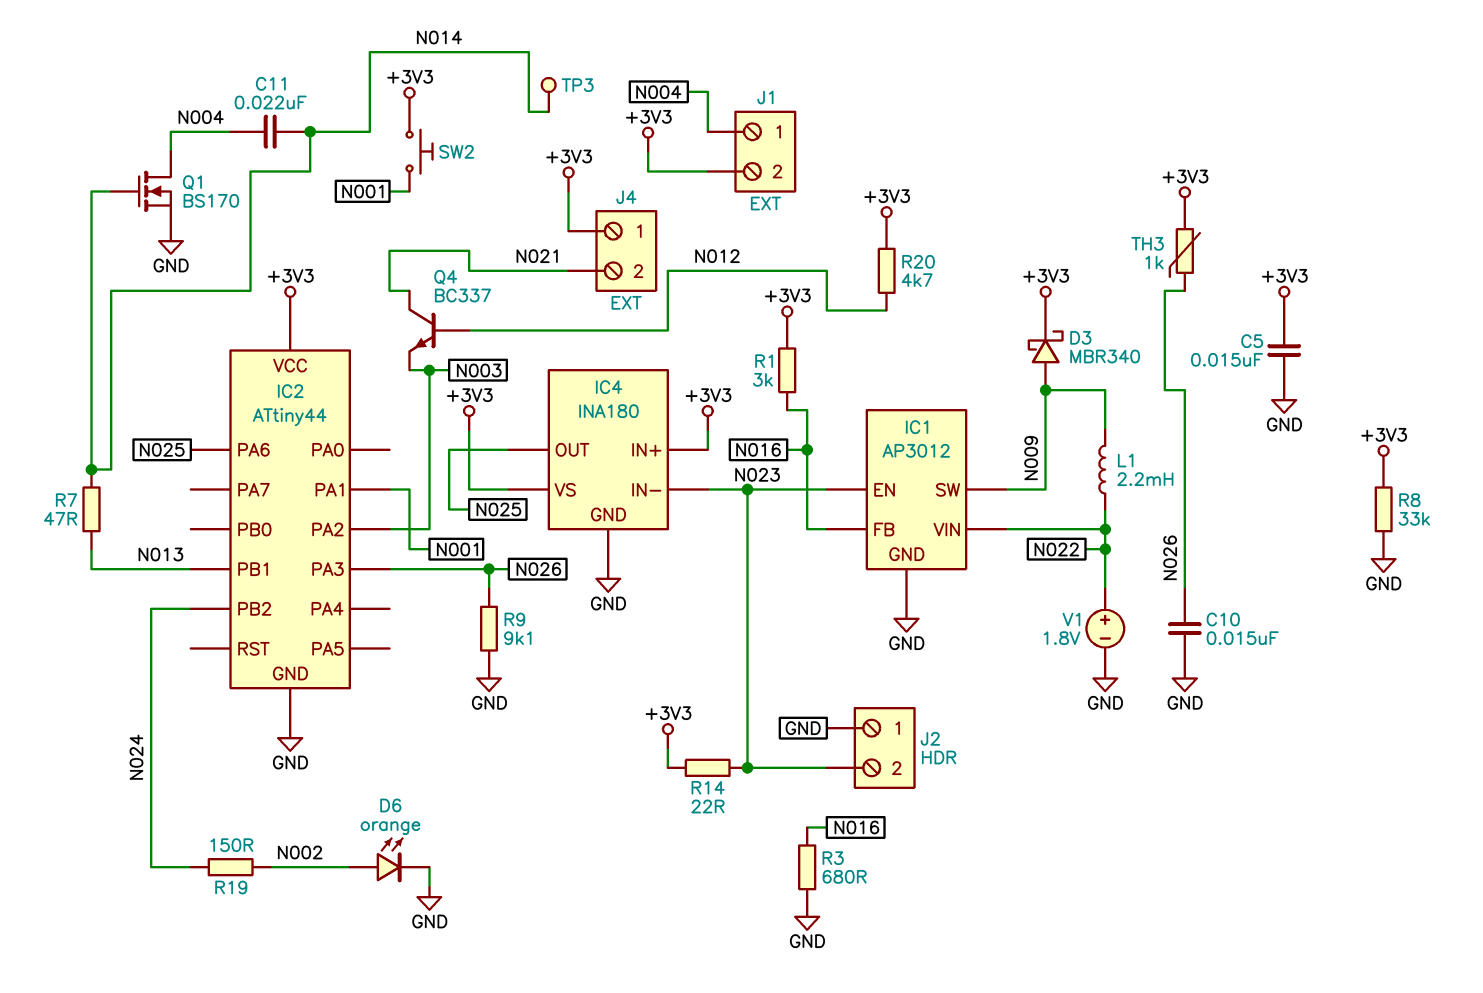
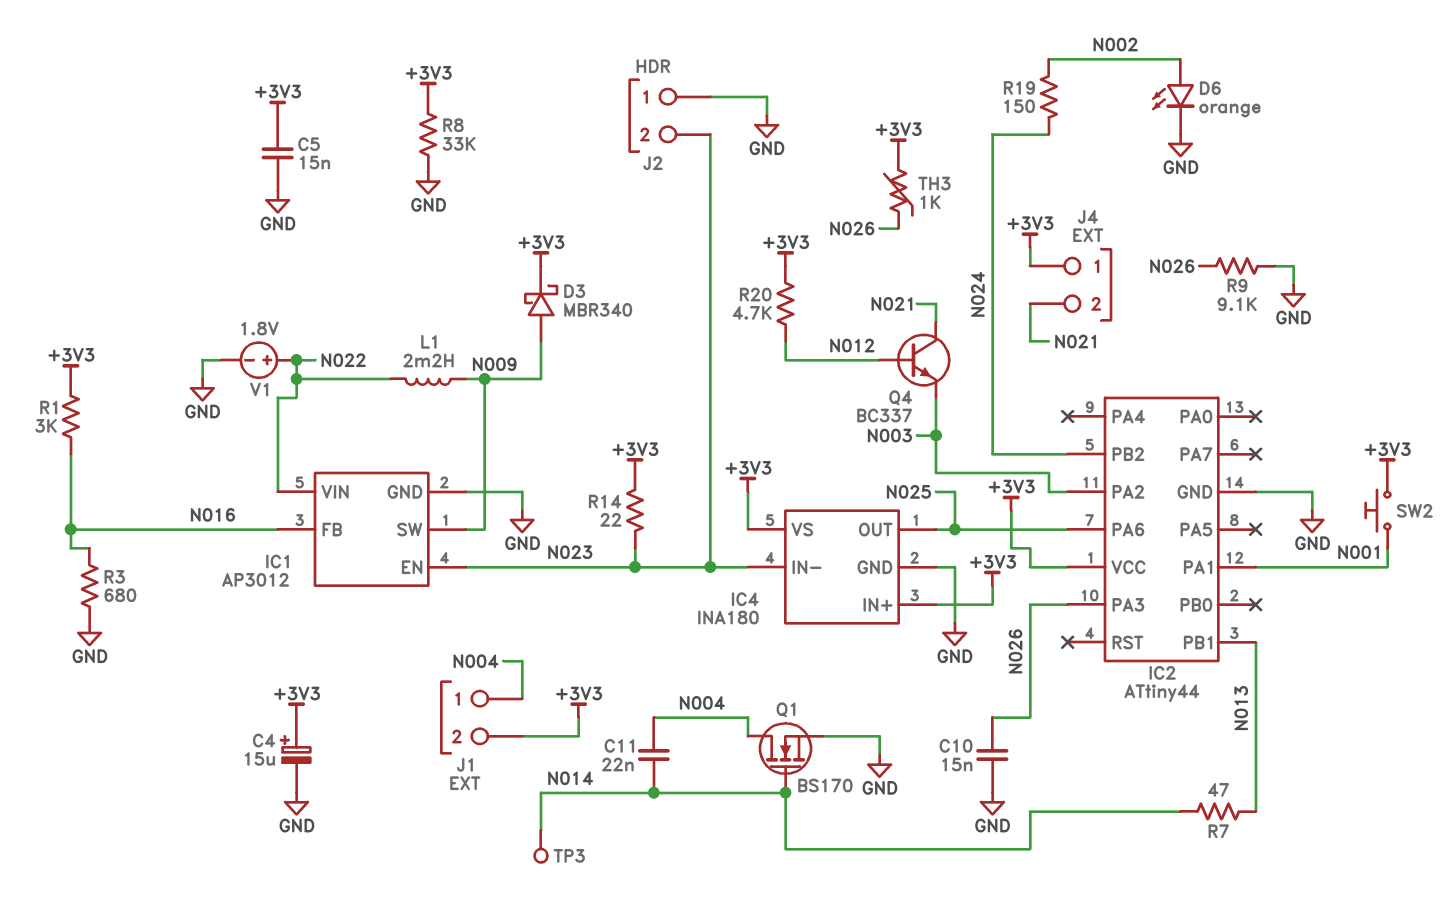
C4: none -> 15uF (plus +3V3, minus GND)

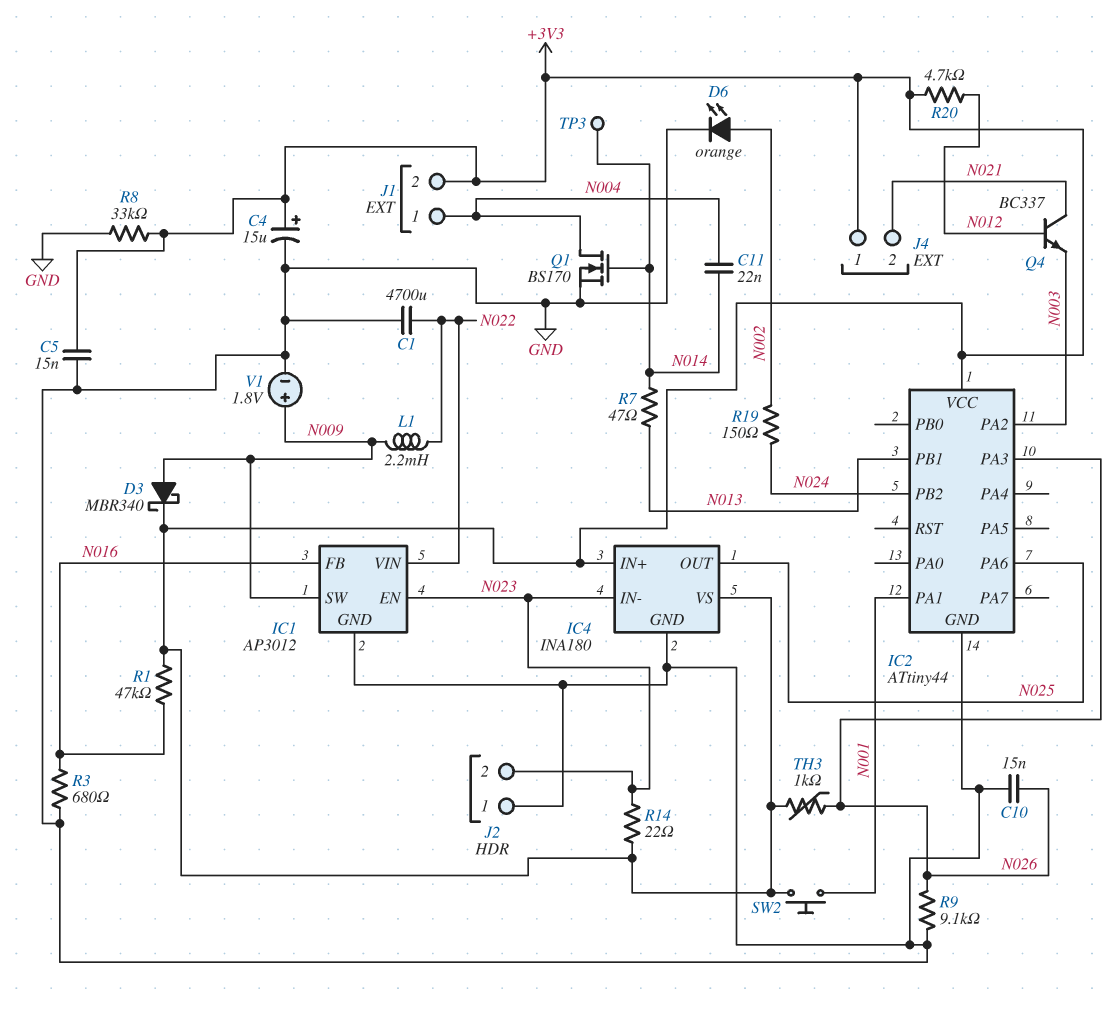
C1: none -> 4700uF (GND, N022)
R1: 3k (+3V3, N016) -> 47k (+3V3, N016)
V1: 1.8V (plus N022, minus GND) -> 1.8V (plus N009, minus GND)

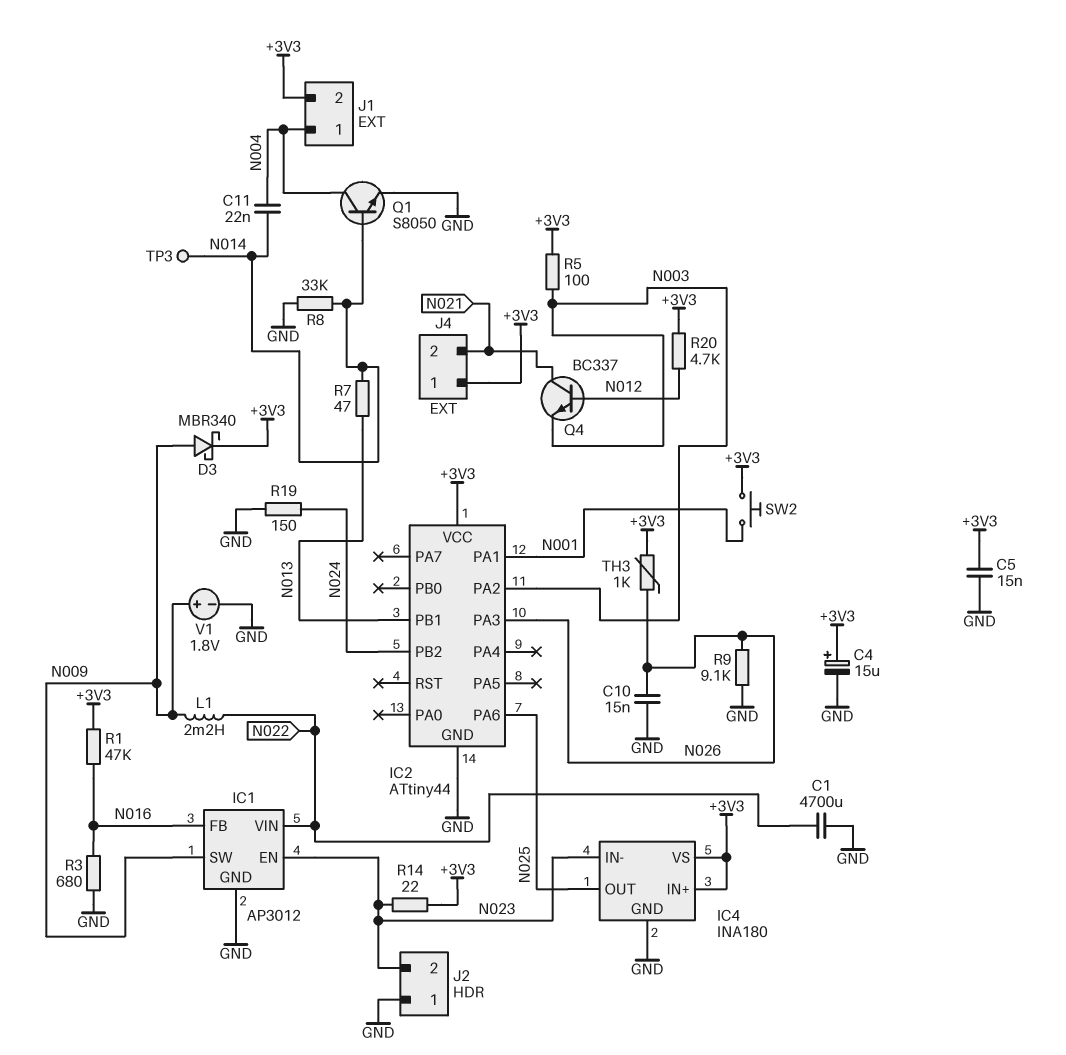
D6: LED orange (A N002, K GND) -> none
Q1: NMOS BS170 (G N014, D N004, S GND) -> NPN S8050 (B N014, C N004, E GND)
R5: none -> 100 (+3V3, N003)
R8: 33k (+3V3, GND) -> 33k (GND, N014)
R19: 150 (N002, N024) -> 150 (GND, N024)

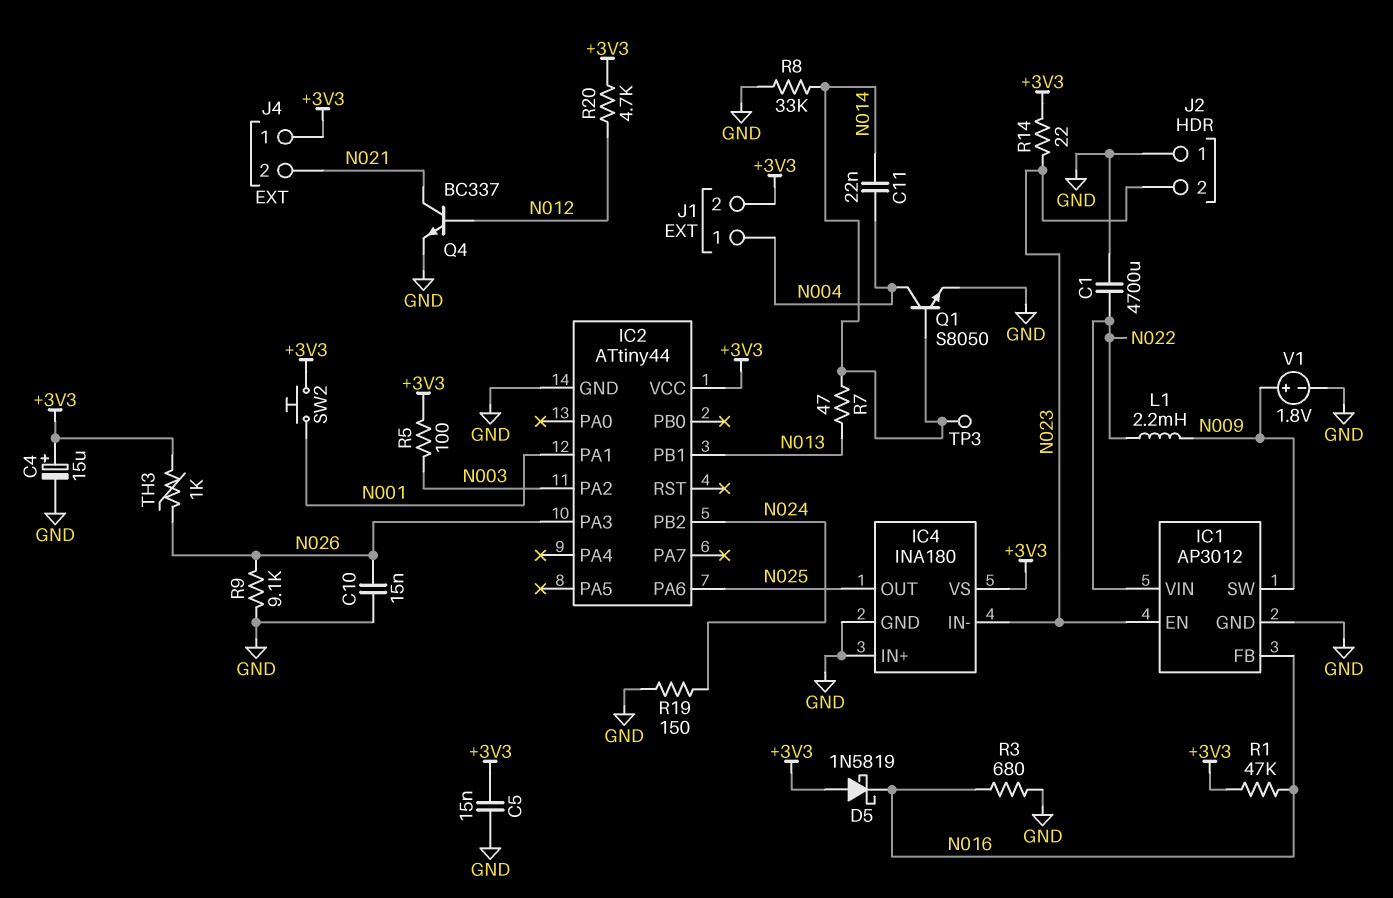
D3: schottky MBR340 (A N009, K +3V3) -> none
D5: none -> schottky 1N5819 (A +3V3, K N016)
IC4 pin IN+: +3V3 -> GND
Q4: NPN BC337 (B N012, C N021, E N003) -> NPN BC337 (B N012, C N021, E GND)

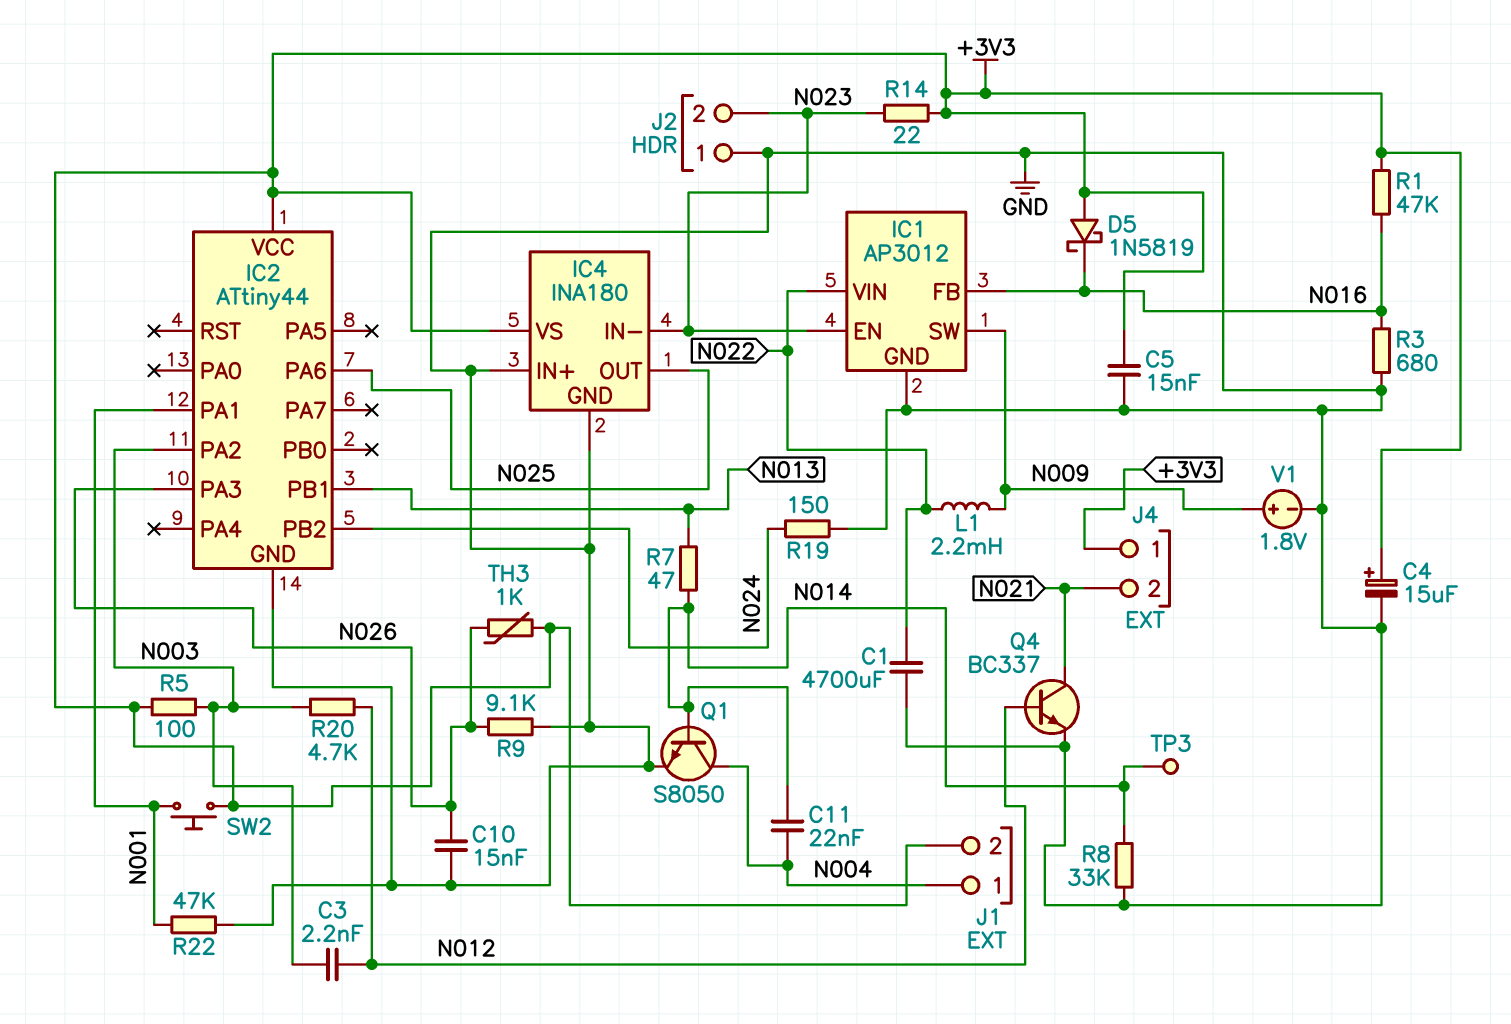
C3: none -> 2.2nF (N003, N012)
R20: 4.7k (+3V3, N012) -> 4.7k (N003, N012)
R22: none -> 47k (GND, N001)

